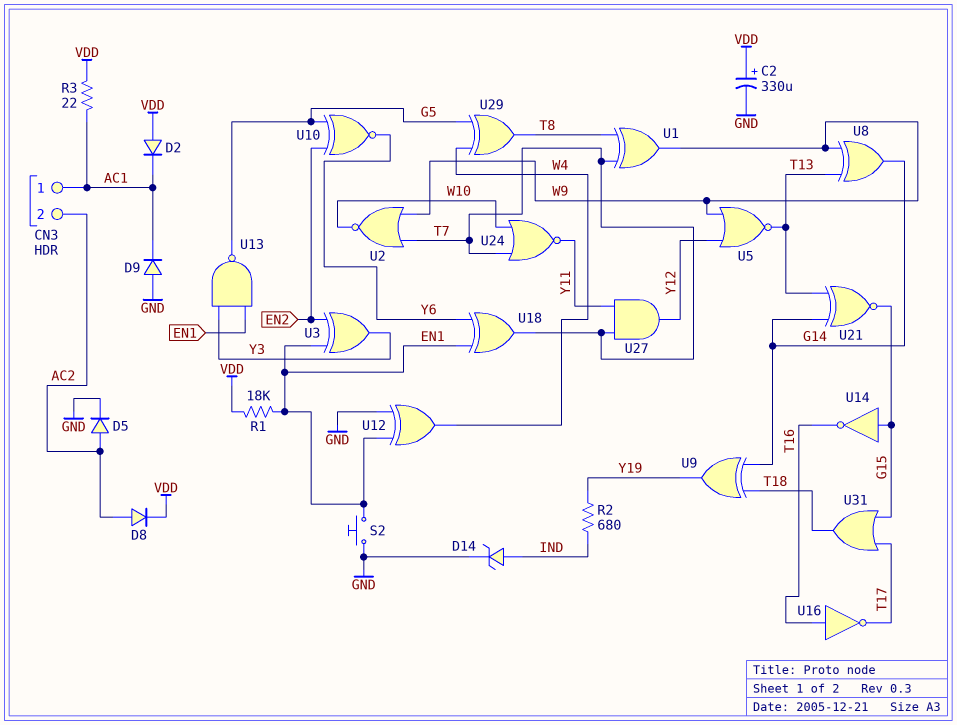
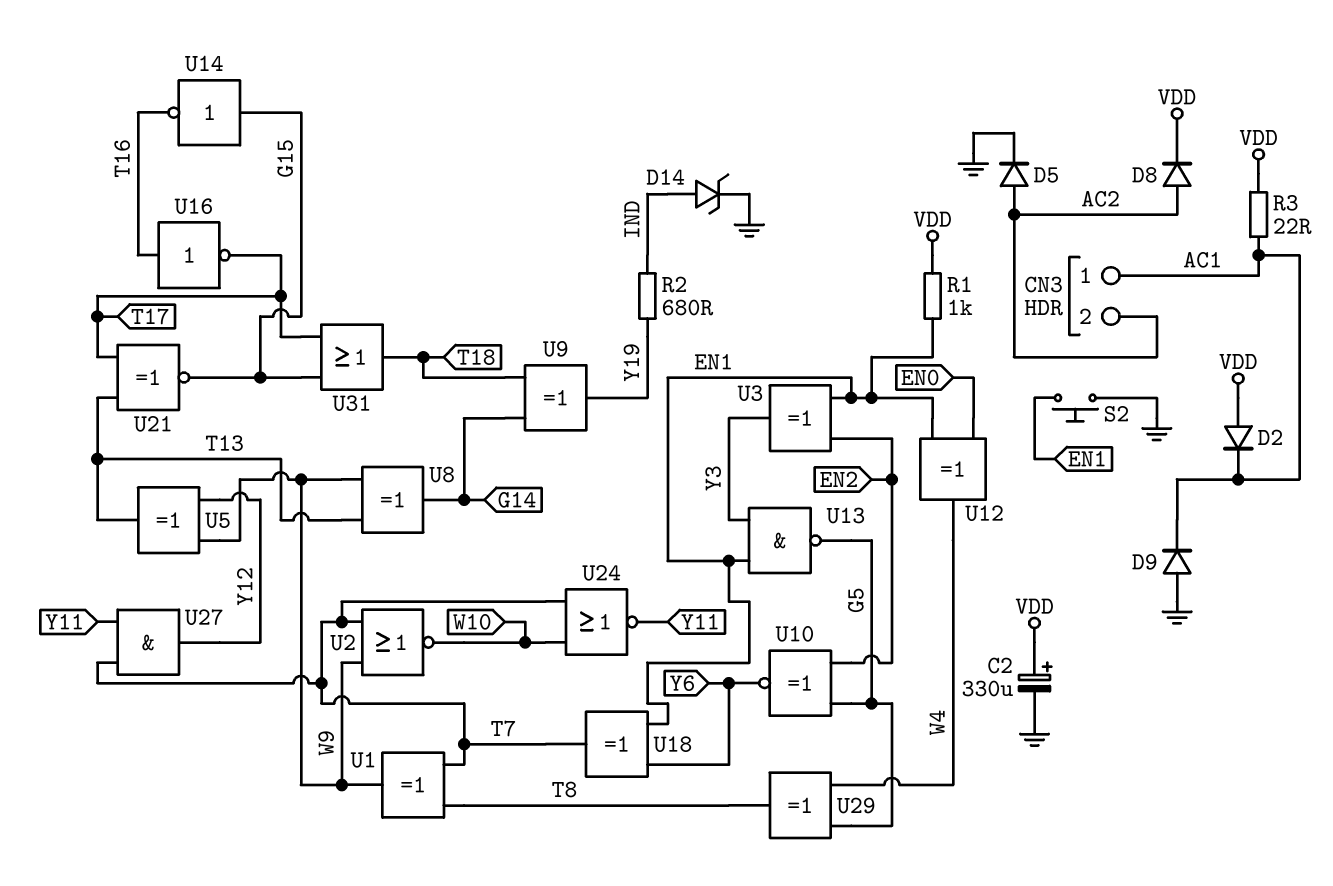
R1: 18k (EN1, VDD) -> 1k (EN1, VDD)
U5: NOR (in W9, in Y12, out T13) -> XOR (in W9, in Y12, out T13)
U12: XOR (in EN1, in GND, out W4) -> XOR (in EN0, in EN1, out W4)
U21: XNOR (in G14, in T13, out G15) -> XNOR (in T13, in T17, out G15)

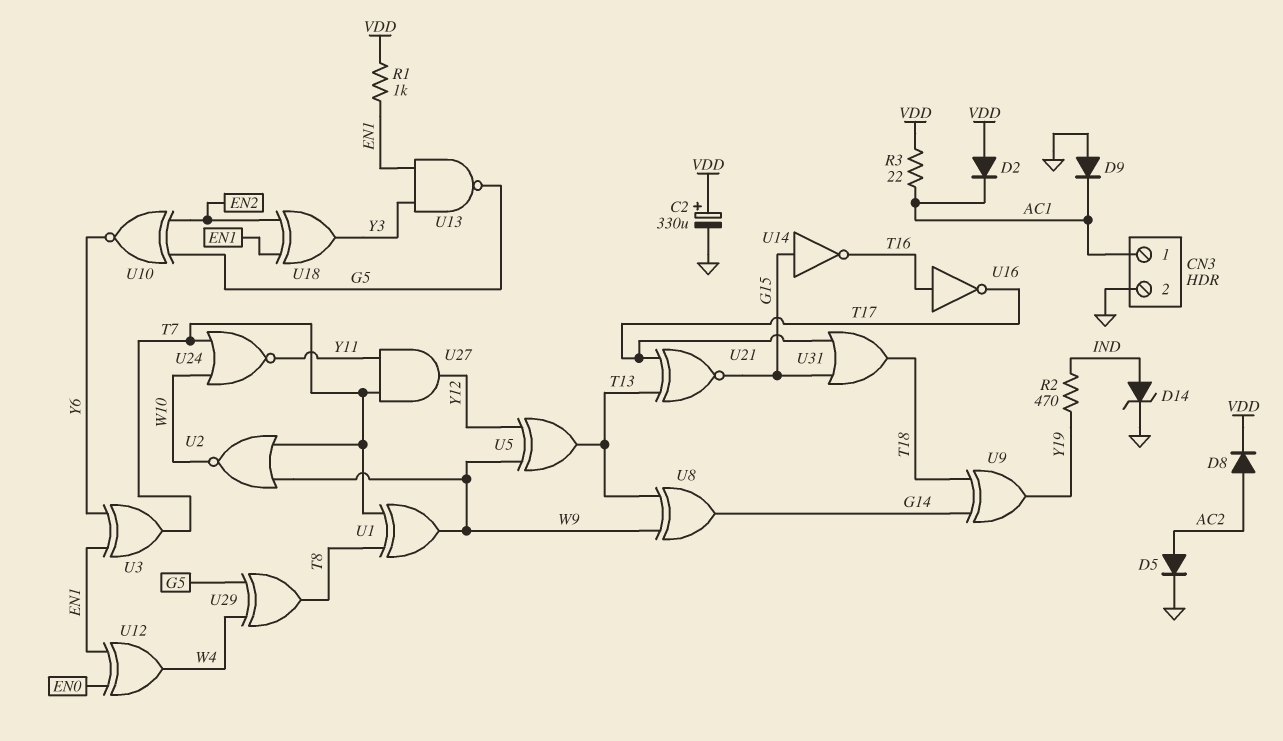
CN3 pin 2: AC2 -> GND
R2: 680 (IND, Y19) -> 470 (IND, Y19)
S2: button (EN1, GND) -> none
U3: XOR (in EN1, in EN2, out Y3) -> XOR (in EN1, in Y6, out T7)
U18: XOR (in EN1, in Y6, out T7) -> XOR (in EN1, in EN2, out Y3)

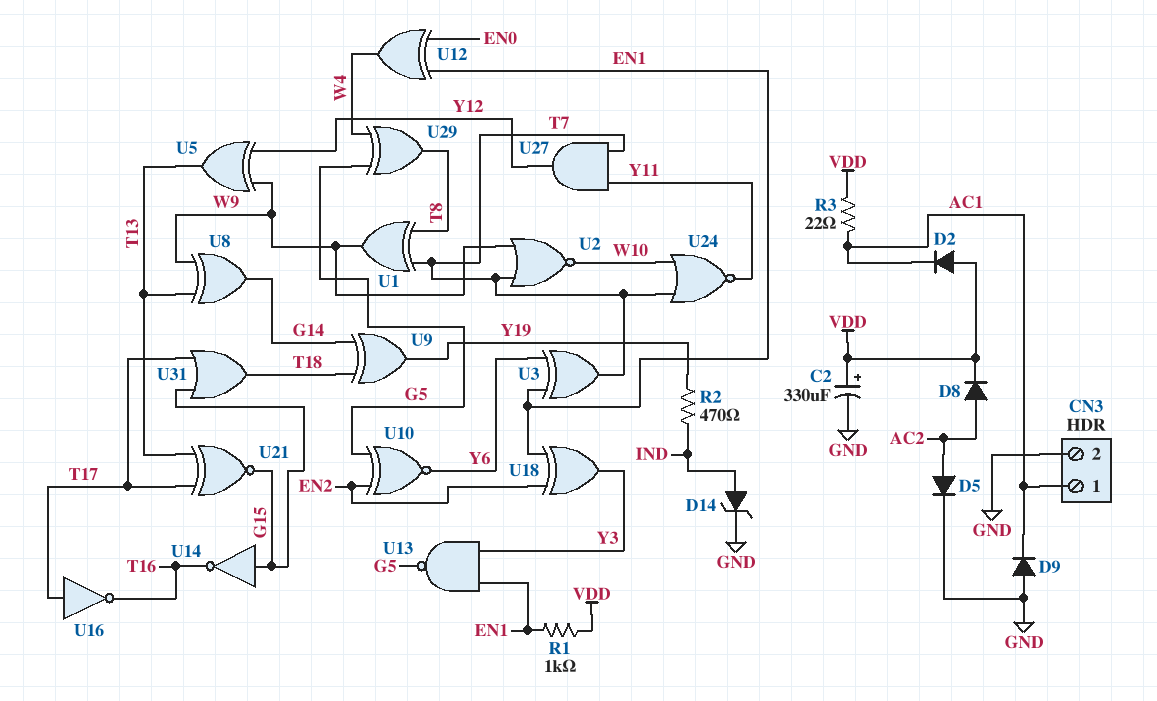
U16: NOT (in T16, out T17) -> NOT (in T17, out T16)

